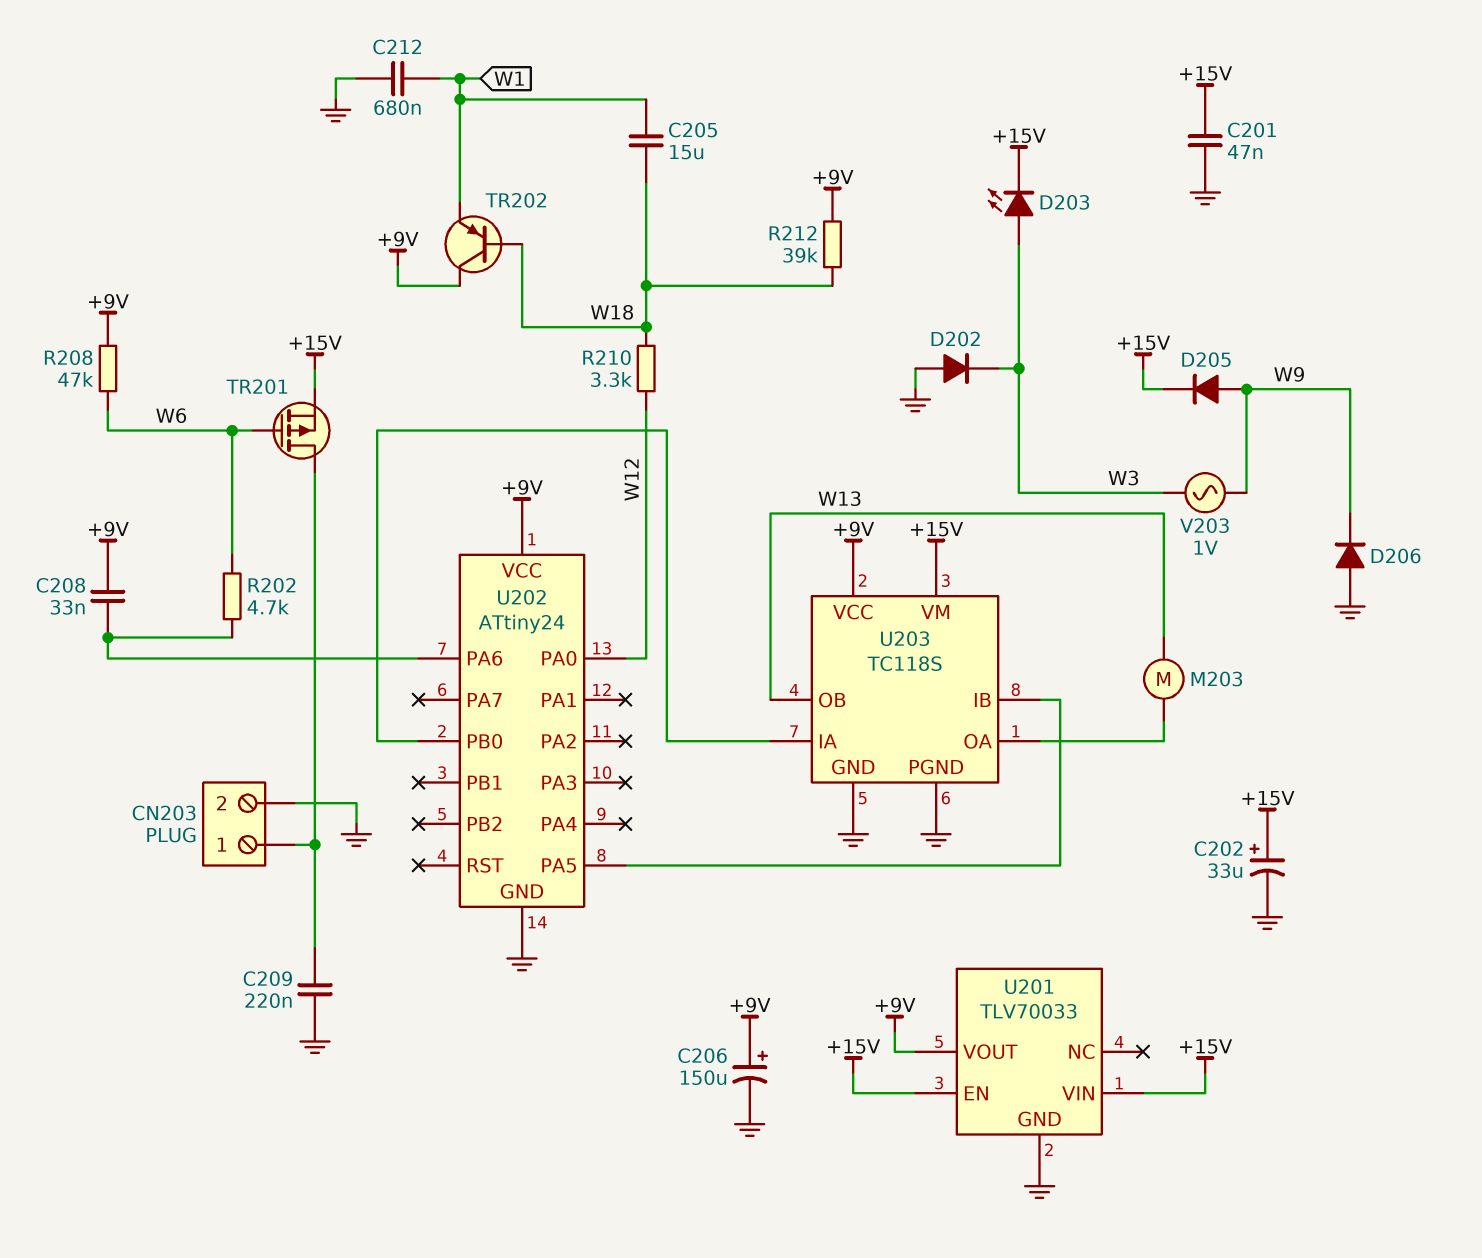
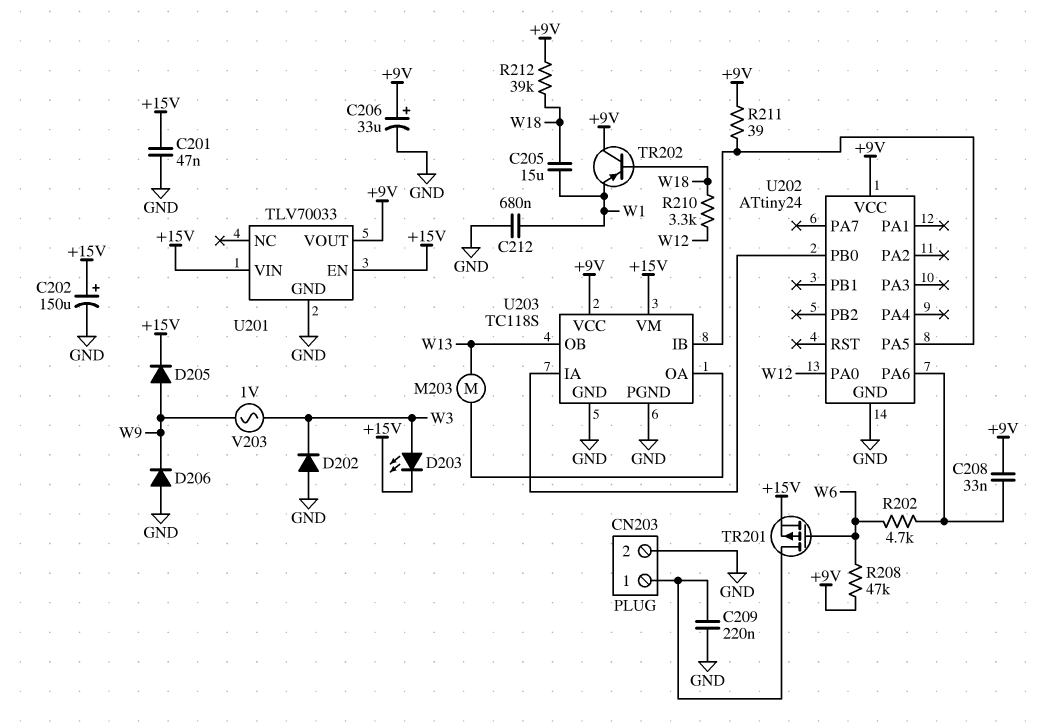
C202: 33uF (plus +15V, minus GND) -> 150uF (plus +15V, minus GND)
C206: 150uF (plus +9V, minus GND) -> 33uF (plus +9V, minus GND)
R211: none -> 39 (+9V, U202/PA5)

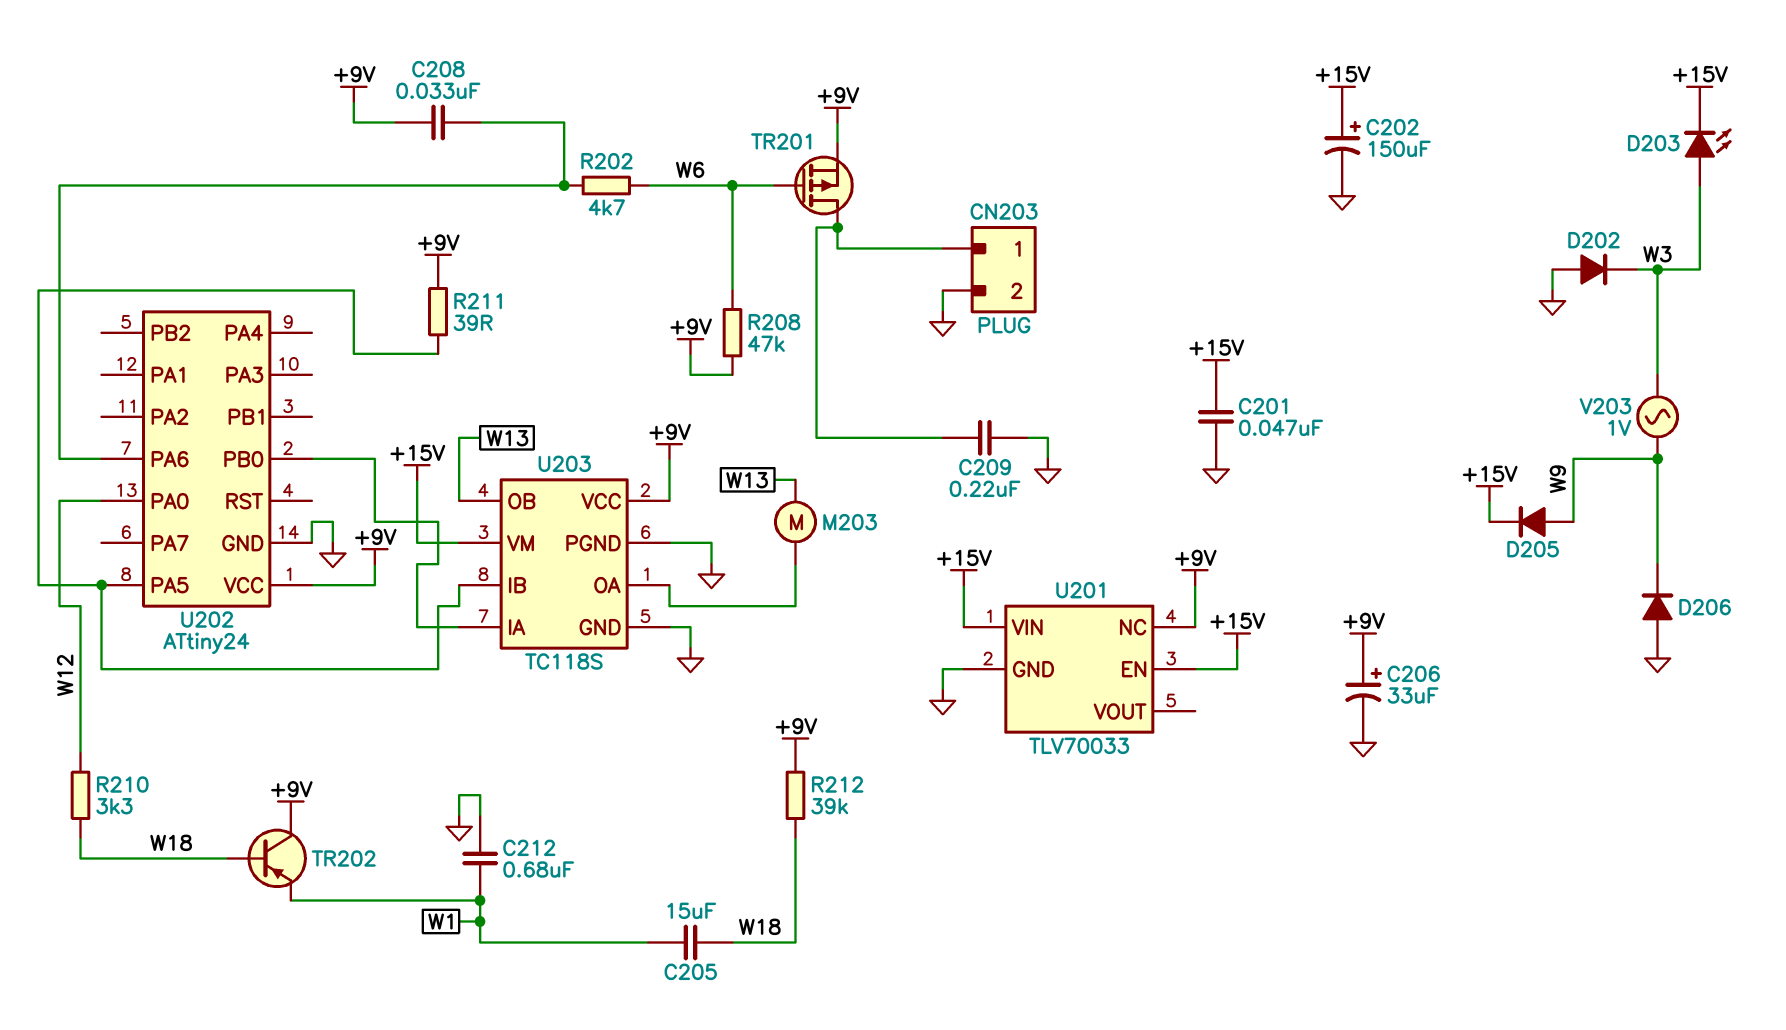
TR201: PMOS (G W6, D CN203/1, S +15V) -> PMOS (G W6, D CN203/1, S +9V)
U201 pin NC: none -> +9V
U201 pin VOUT: +9V -> none

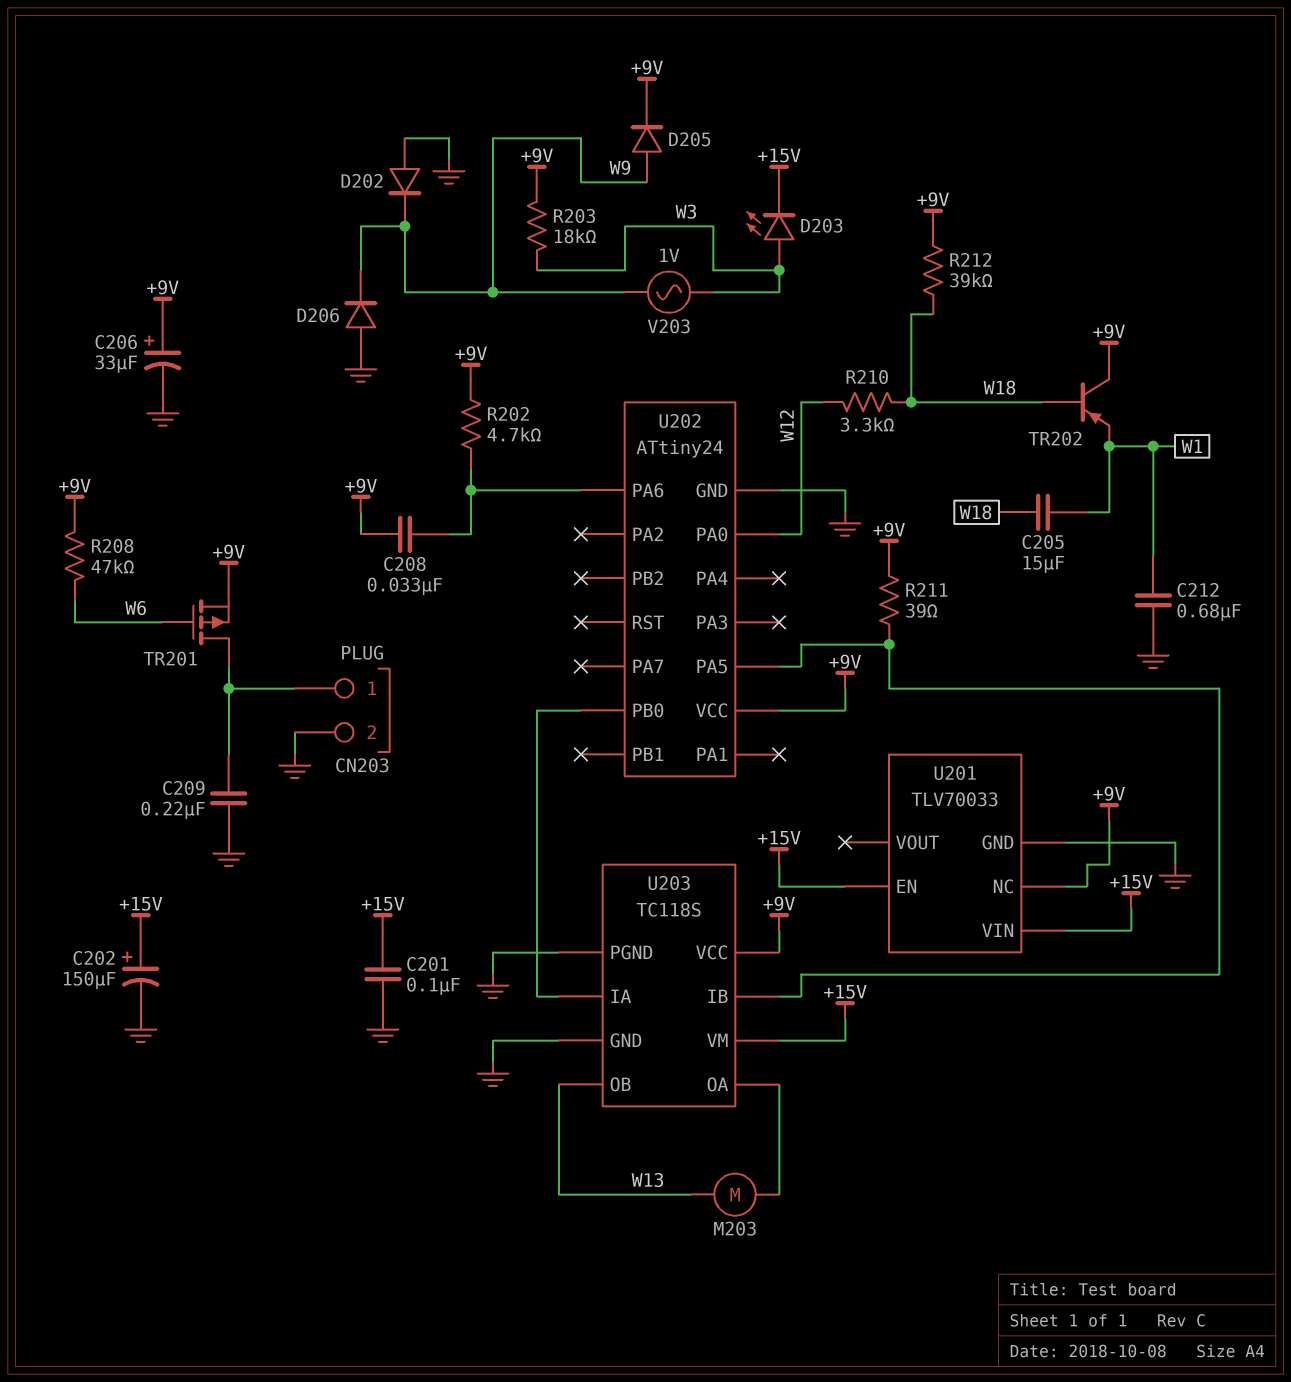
C201: 47nF (+15V, GND) -> 100nF (+15V, GND)
D202: diode (A GND, K W3) -> diode (A GND, K W9)
D205: diode (A W9, K +15V) -> diode (A W9, K +9V)
R202: 4.7k (U202/PA6, W6) -> 4.7k (+9V, U202/PA6)
R203: none -> 18k (+9V, W3)

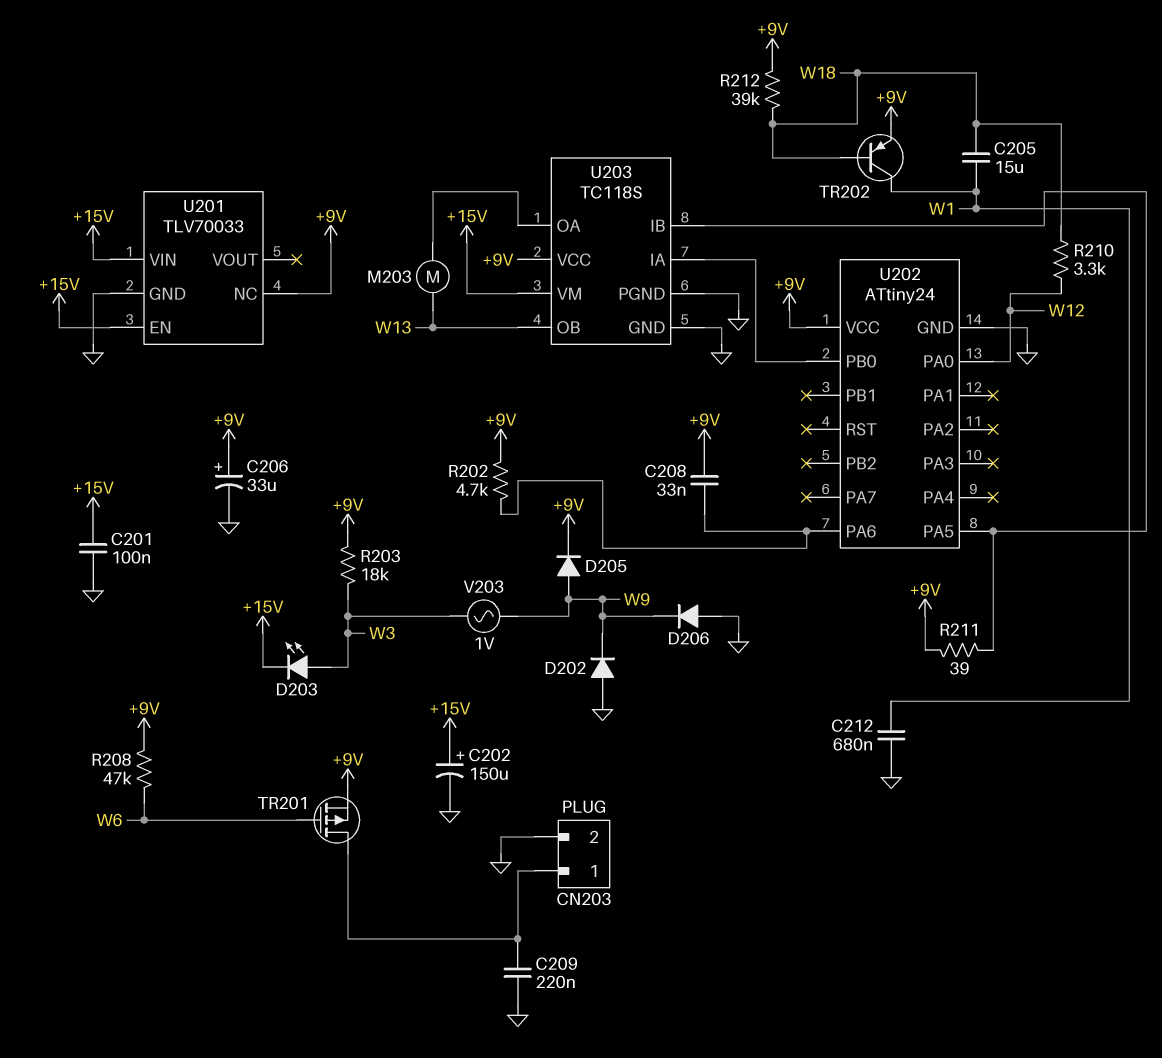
TR202: PNP (B W18, C +9V, E W1) -> PNP (B W18, C W1, E +9V)

